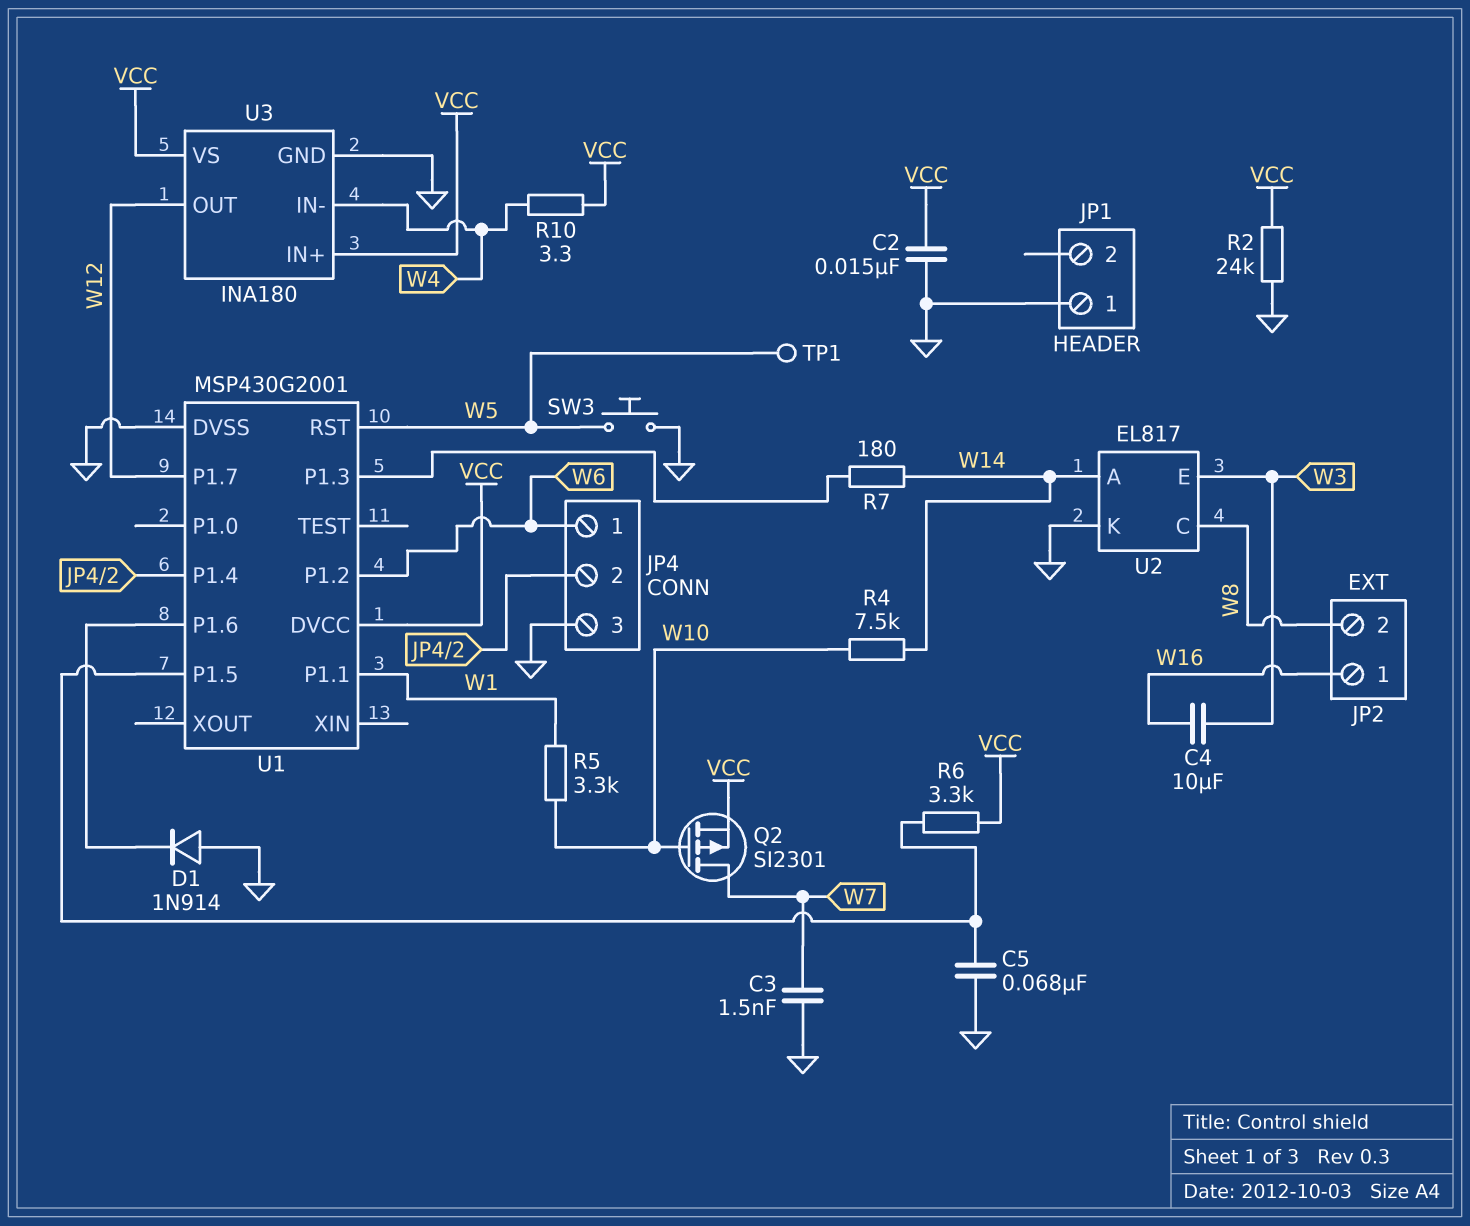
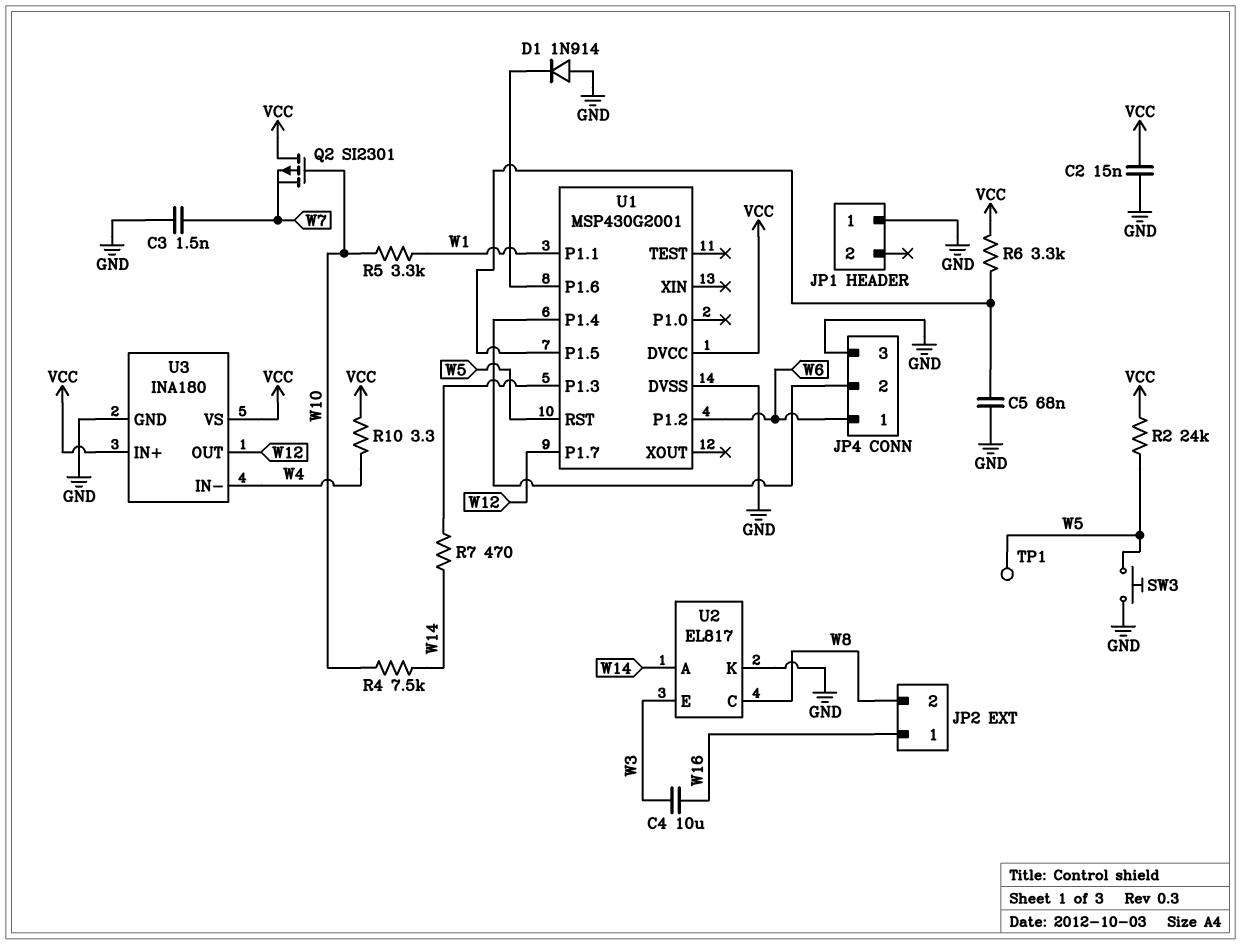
Q2: PMOS SI2301 (G W10, D W7, S VCC) -> PMOS SI2301 (G W10, D VCC, S W7)
R2: 24k (GND, VCC) -> 24k (VCC, W5)
R7: 180 (U1/P1.3, W14) -> 470 (U1/P1.3, W14)

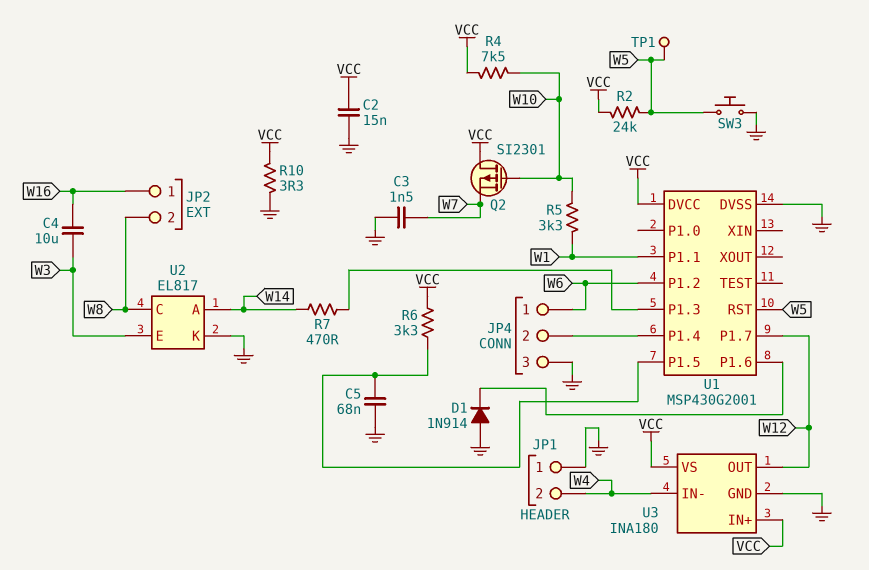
JP1 pin 2: none -> W4
R4: 7.5k (W10, W14) -> 7.5k (VCC, W10)
R10: 3.3 (VCC, W4) -> 3.3 (GND, VCC)

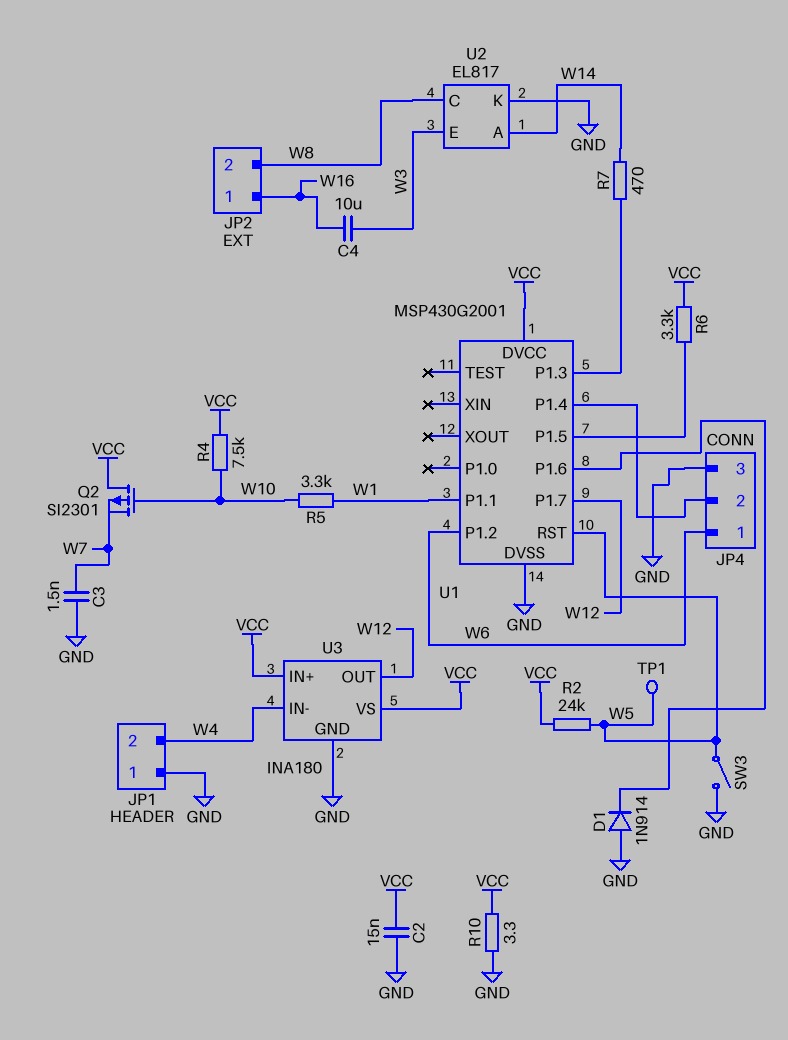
C5: 68nF (GND, U1/P1.5) -> none
SW3: button (GND, W5) -> switch (GND, W5)

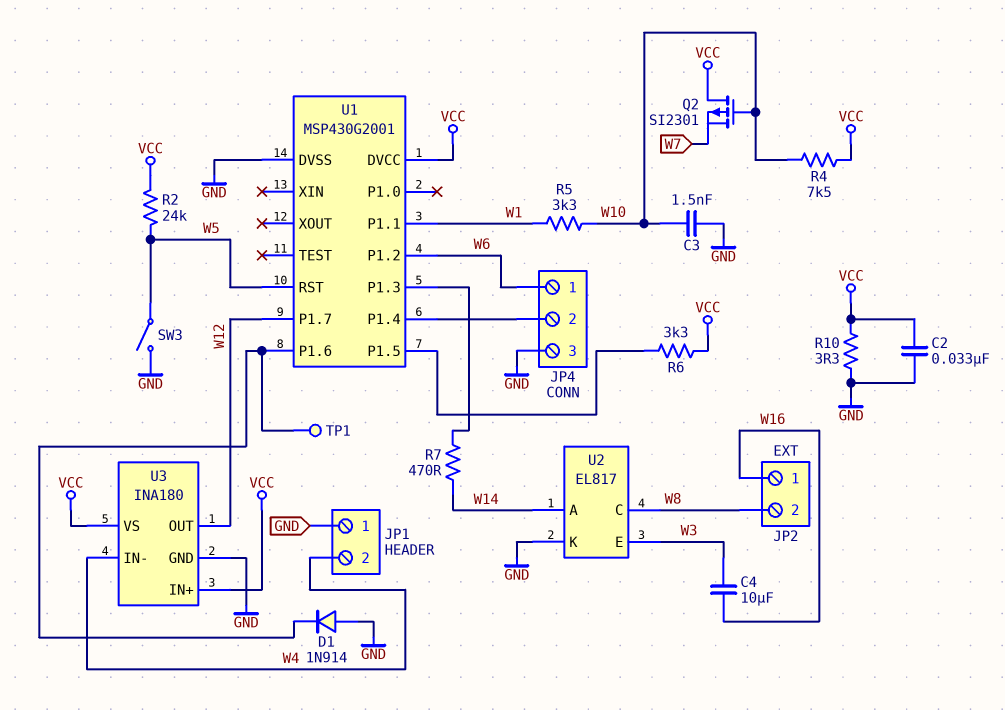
C2: 15nF (GND, VCC) -> 33nF (GND, VCC)
C3: 1.5nF (GND, W7) -> 1.5nF (GND, W10)
TP1: test point (W5) -> test point (U1/P1.6)

